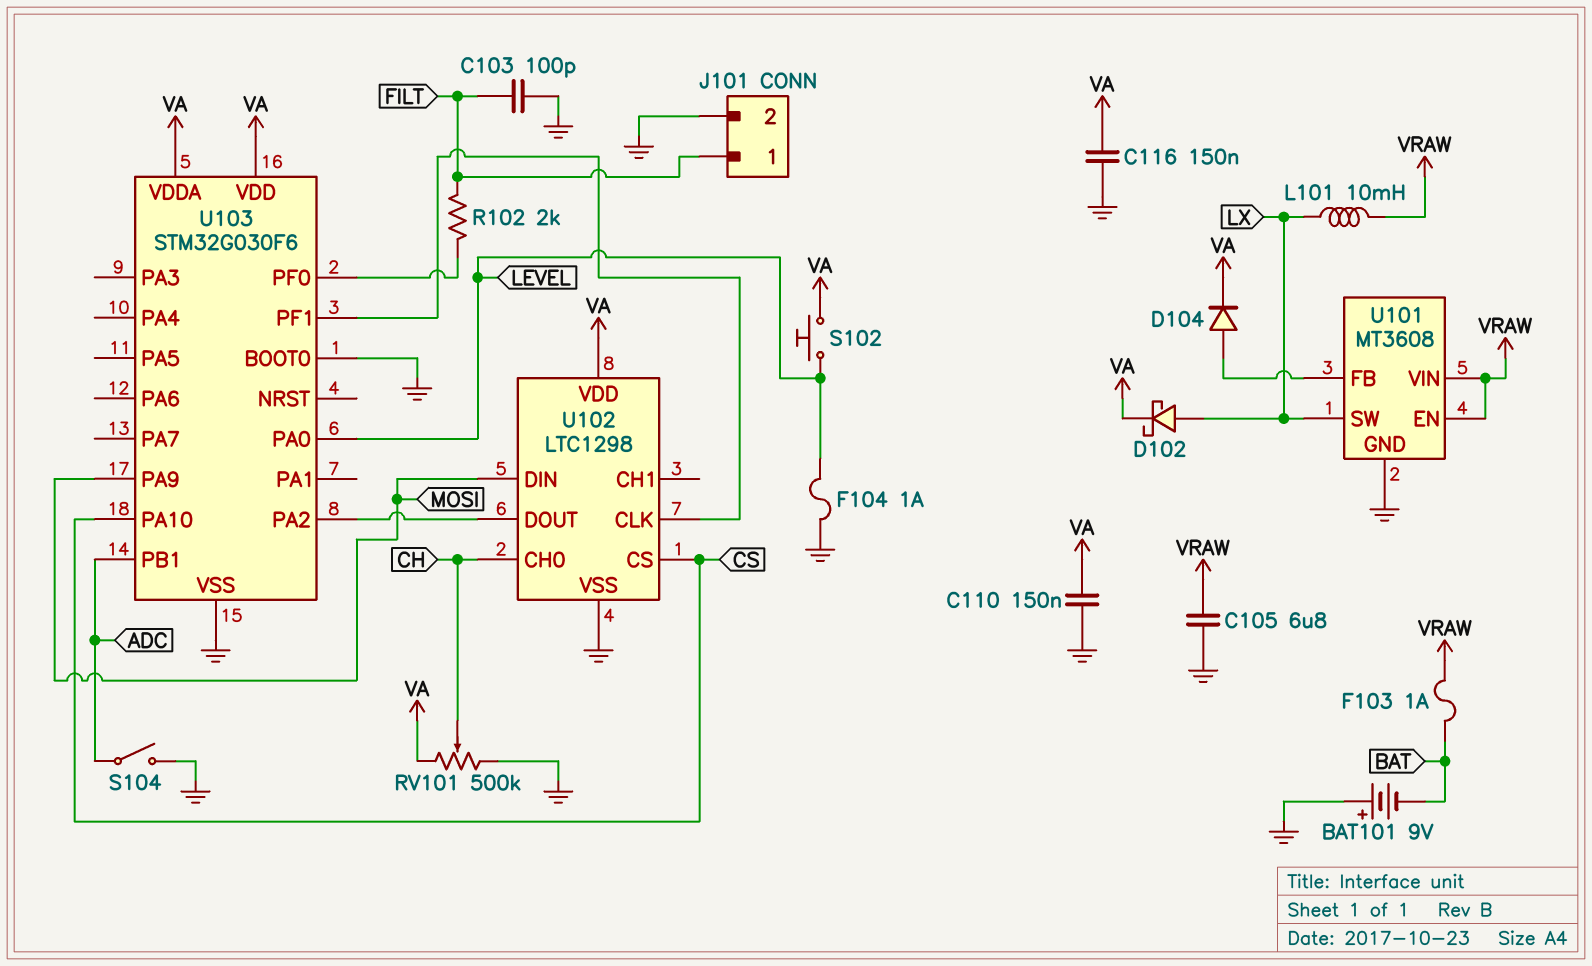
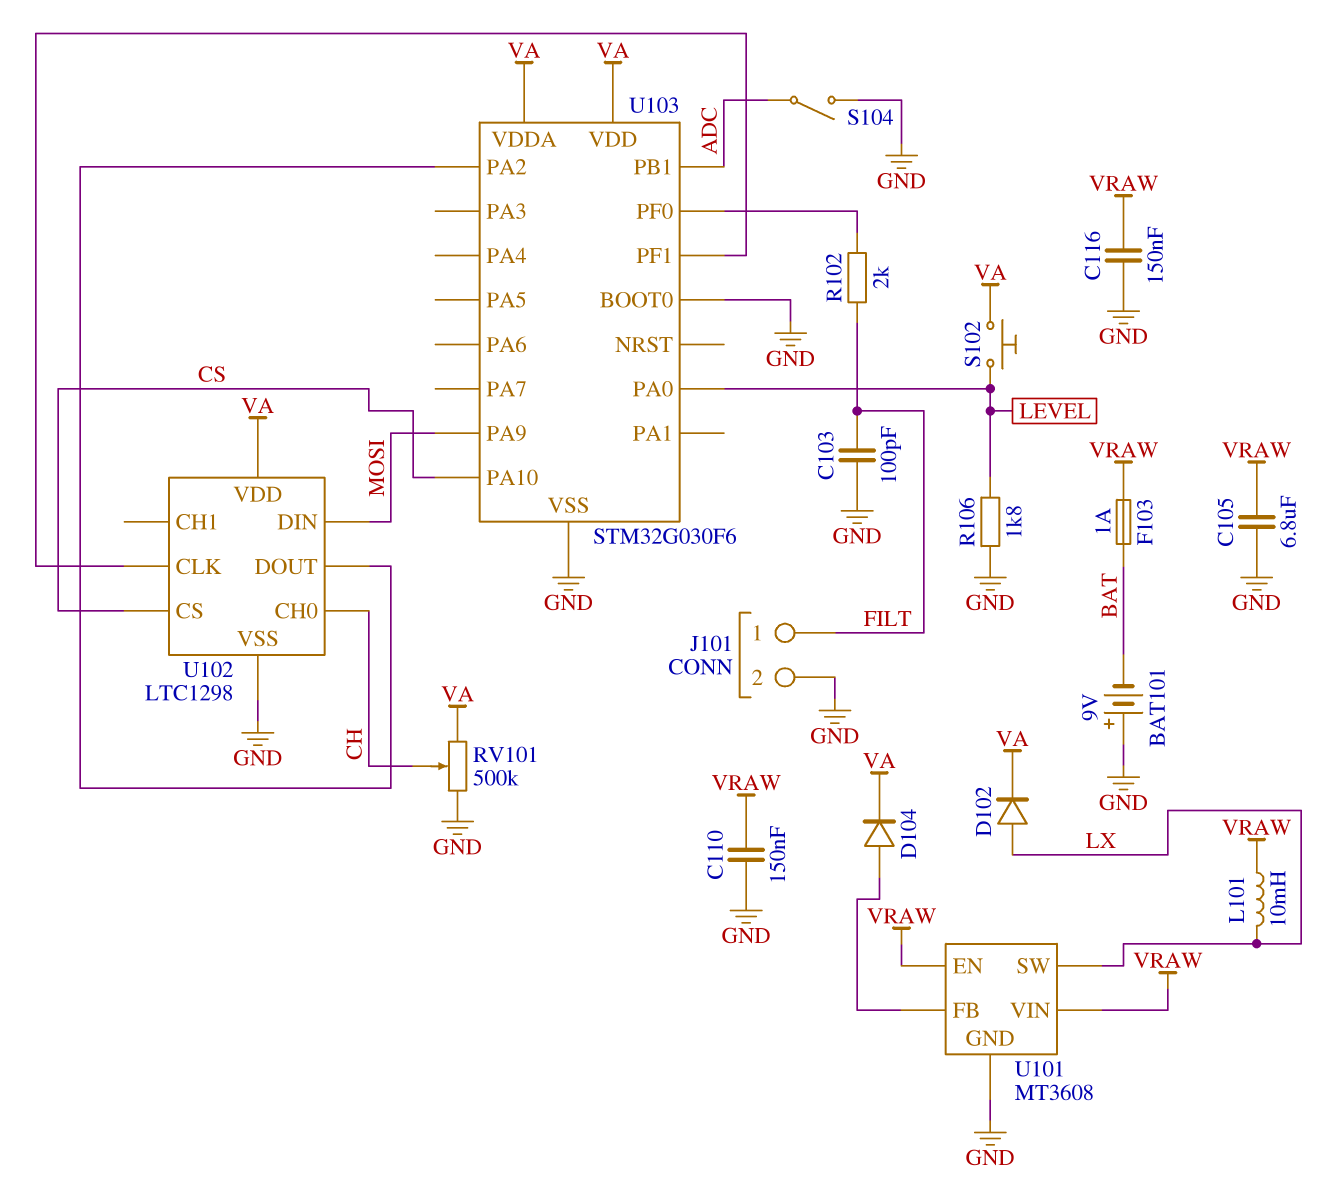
C110: 150nF (GND, VA) -> 150nF (GND, VRAW)
C116: 150nF (GND, VA) -> 150nF (GND, VRAW)
D102: schottky (A LX, K VA) -> diode (A LX, K VA)
F104: 1A (GND, LEVEL) -> none
R106: none -> 1.8k (GND, LEVEL)

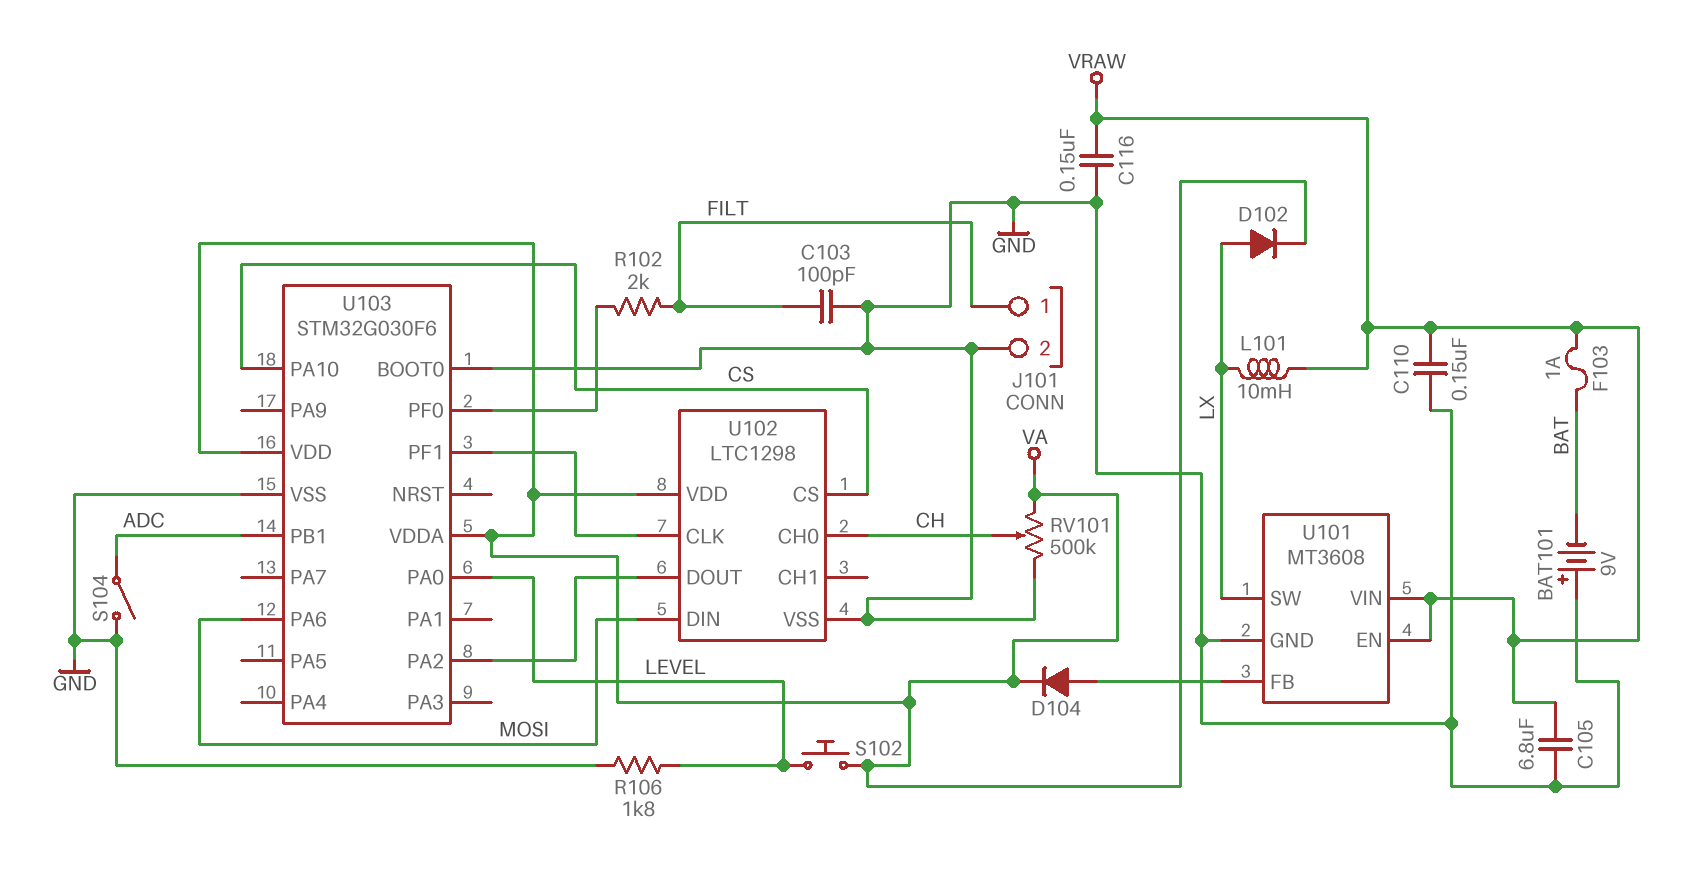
U103 pin PA6: none -> MOSI
U103 pin PA9: MOSI -> none

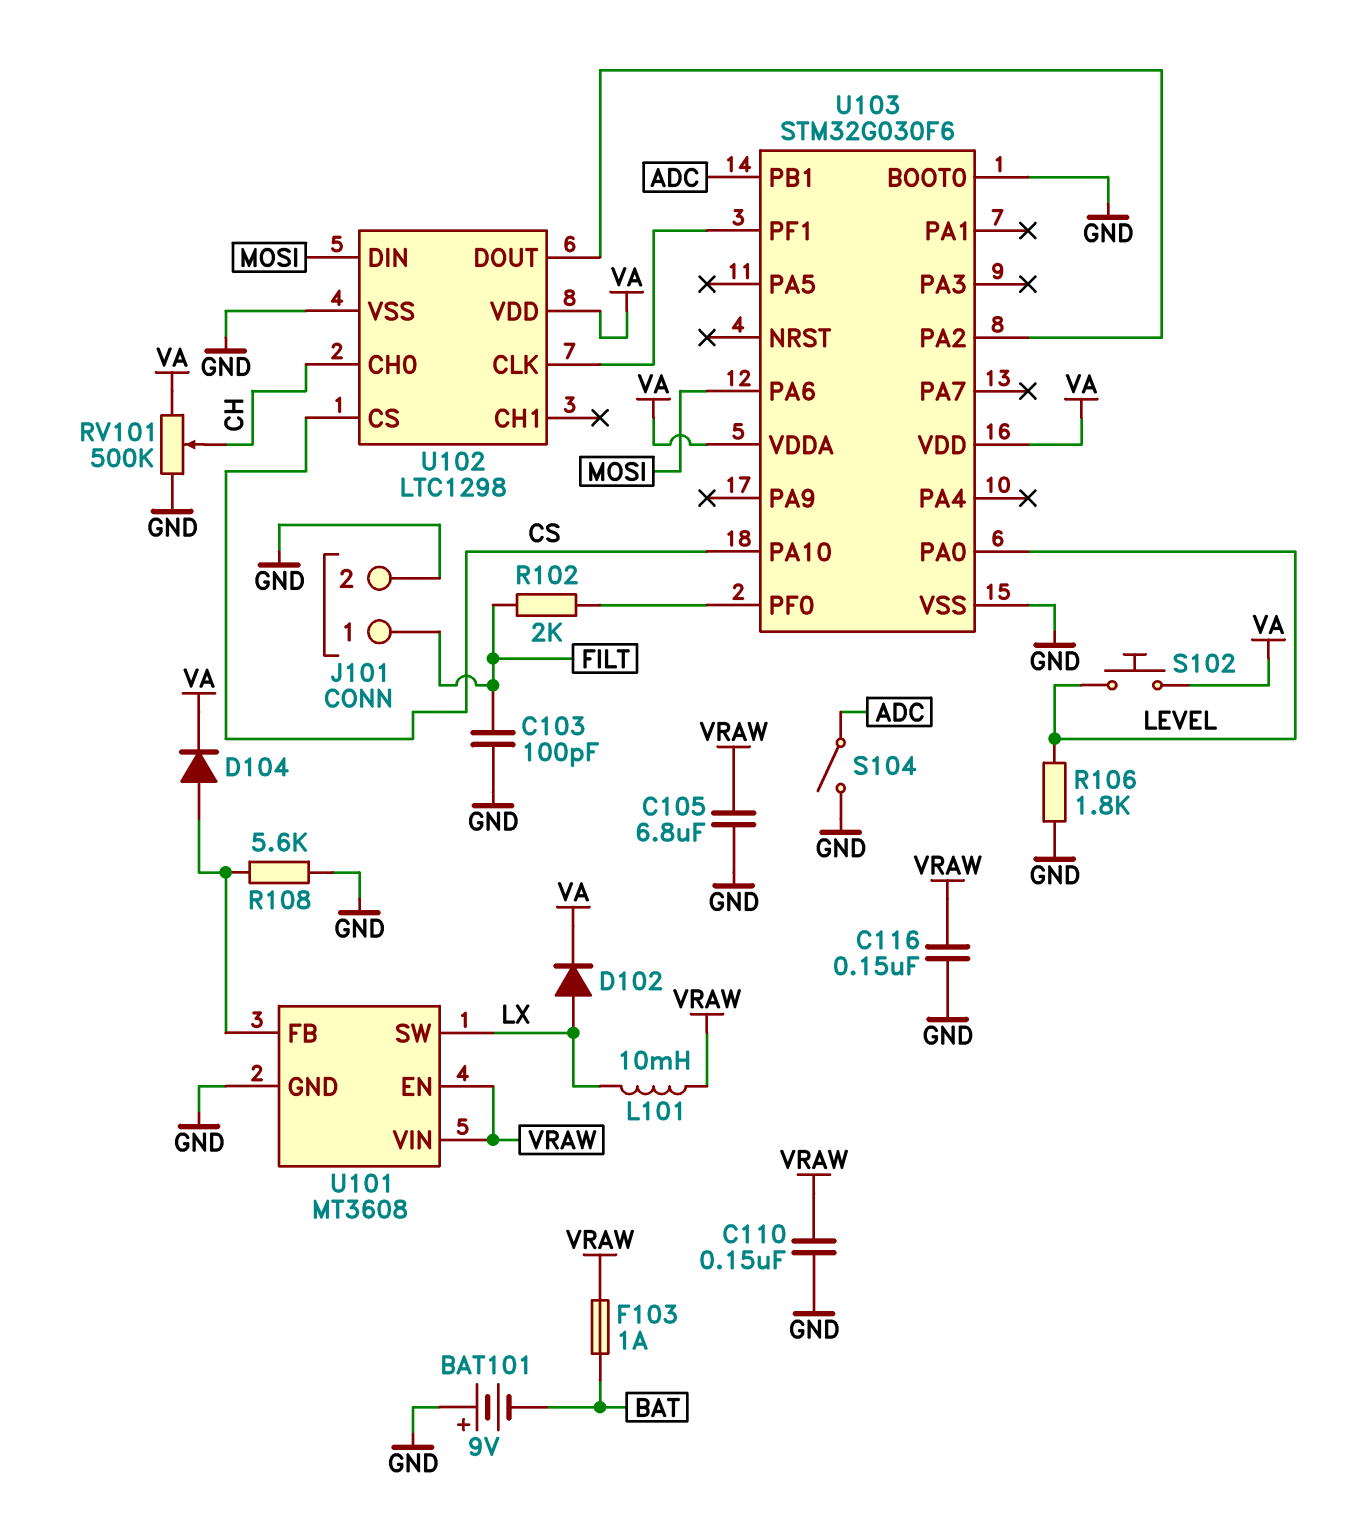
R108: none -> 5.6k (GND, U101/FB)

